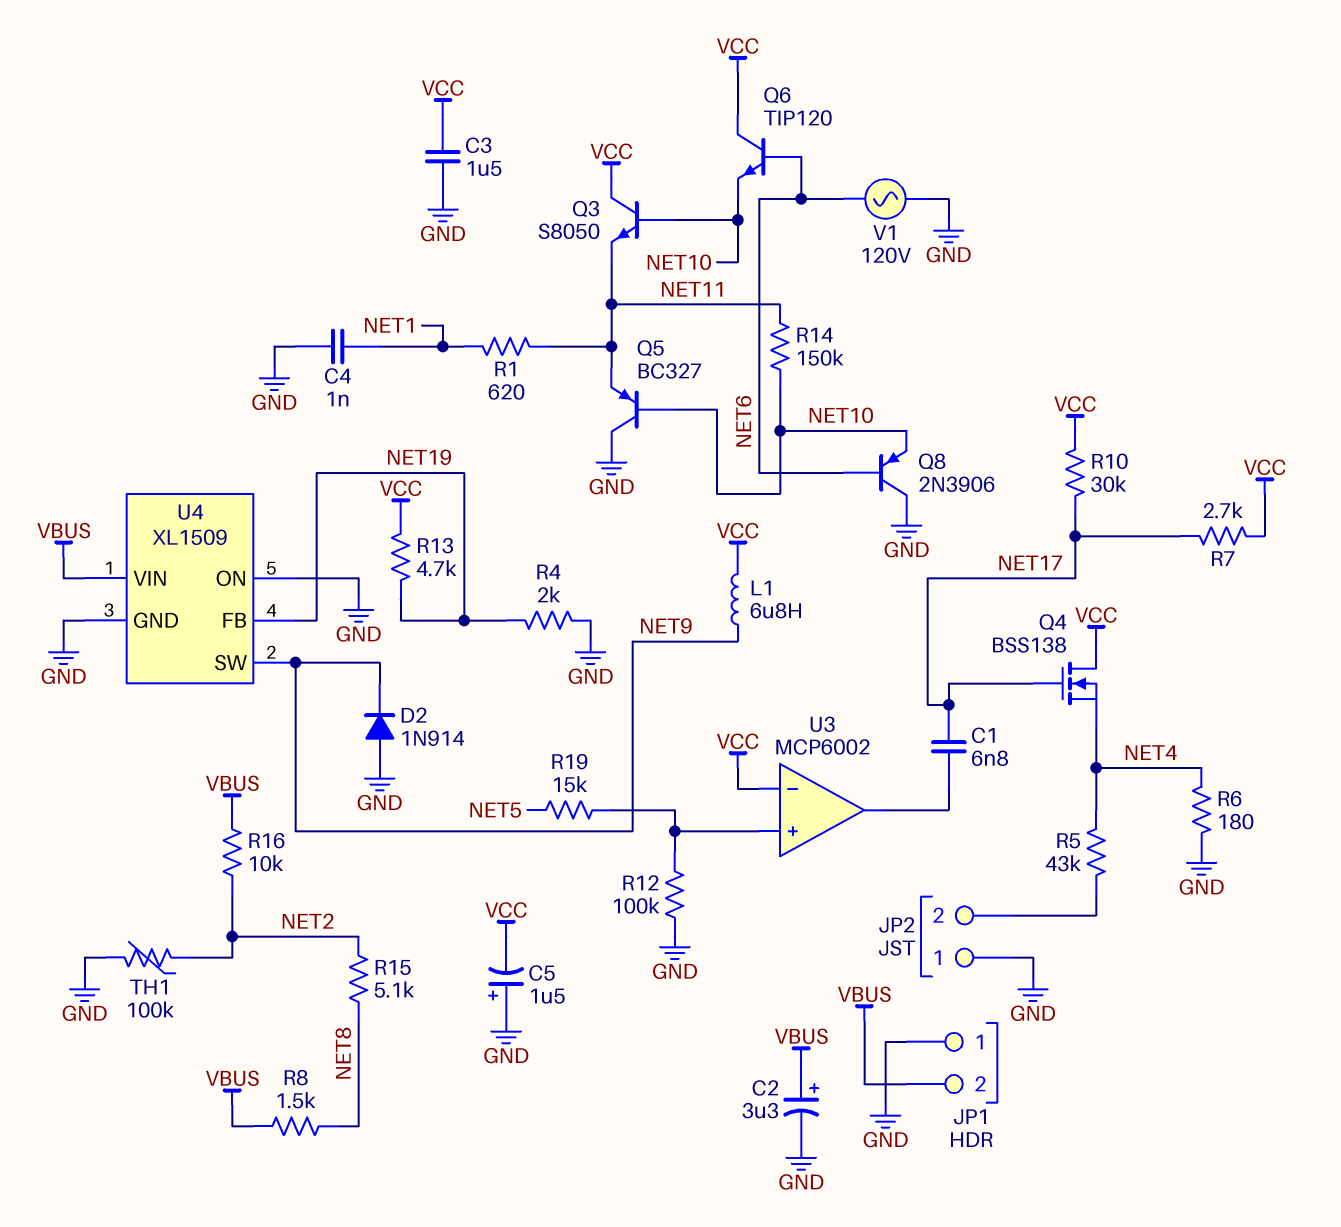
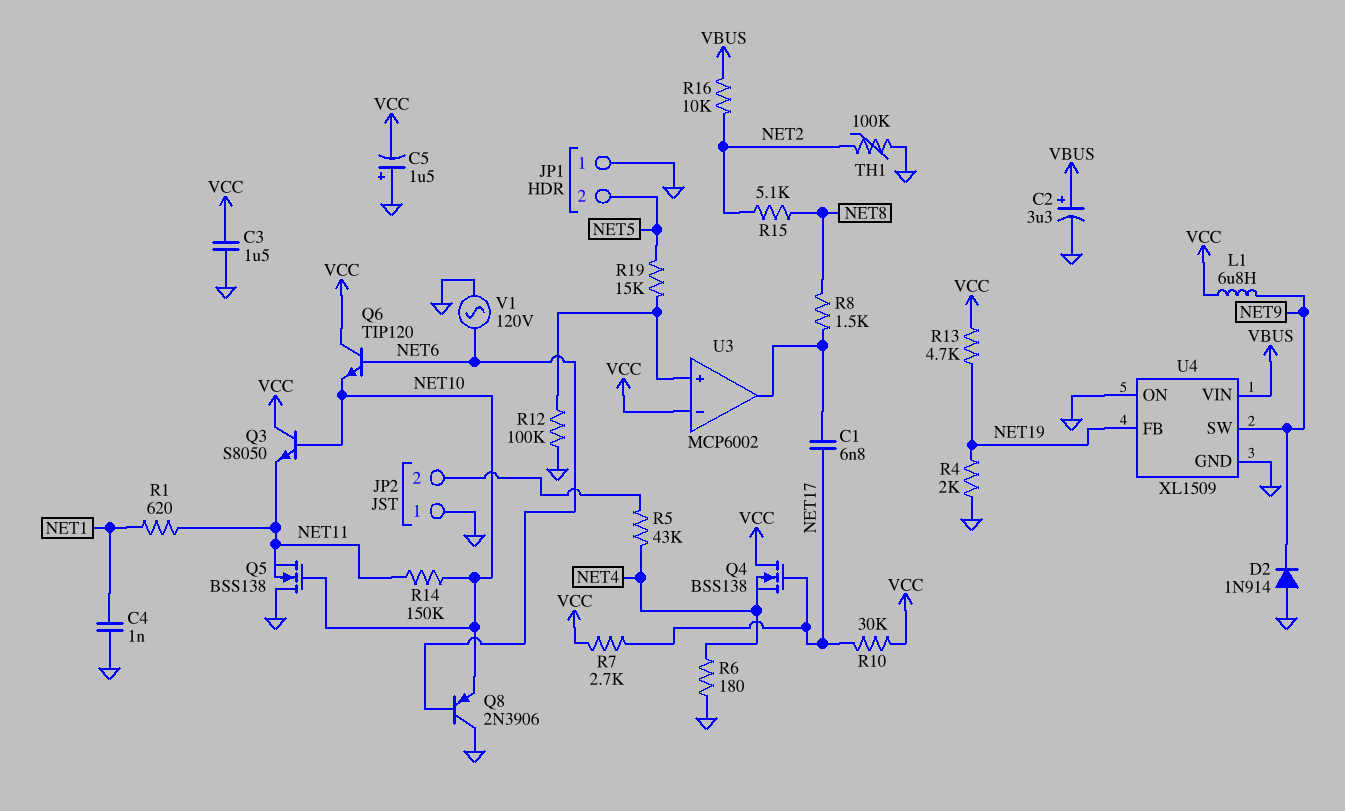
JP1 pin 2: VBUS -> NET5
Q5: PNP BC327 (B NET10, C GND, E NET11) -> NMOS BSS138 (G NET10, D GND, S NET11)
R8: 1.5k (NET8, VBUS) -> 1.5k (NET8, U3/out)

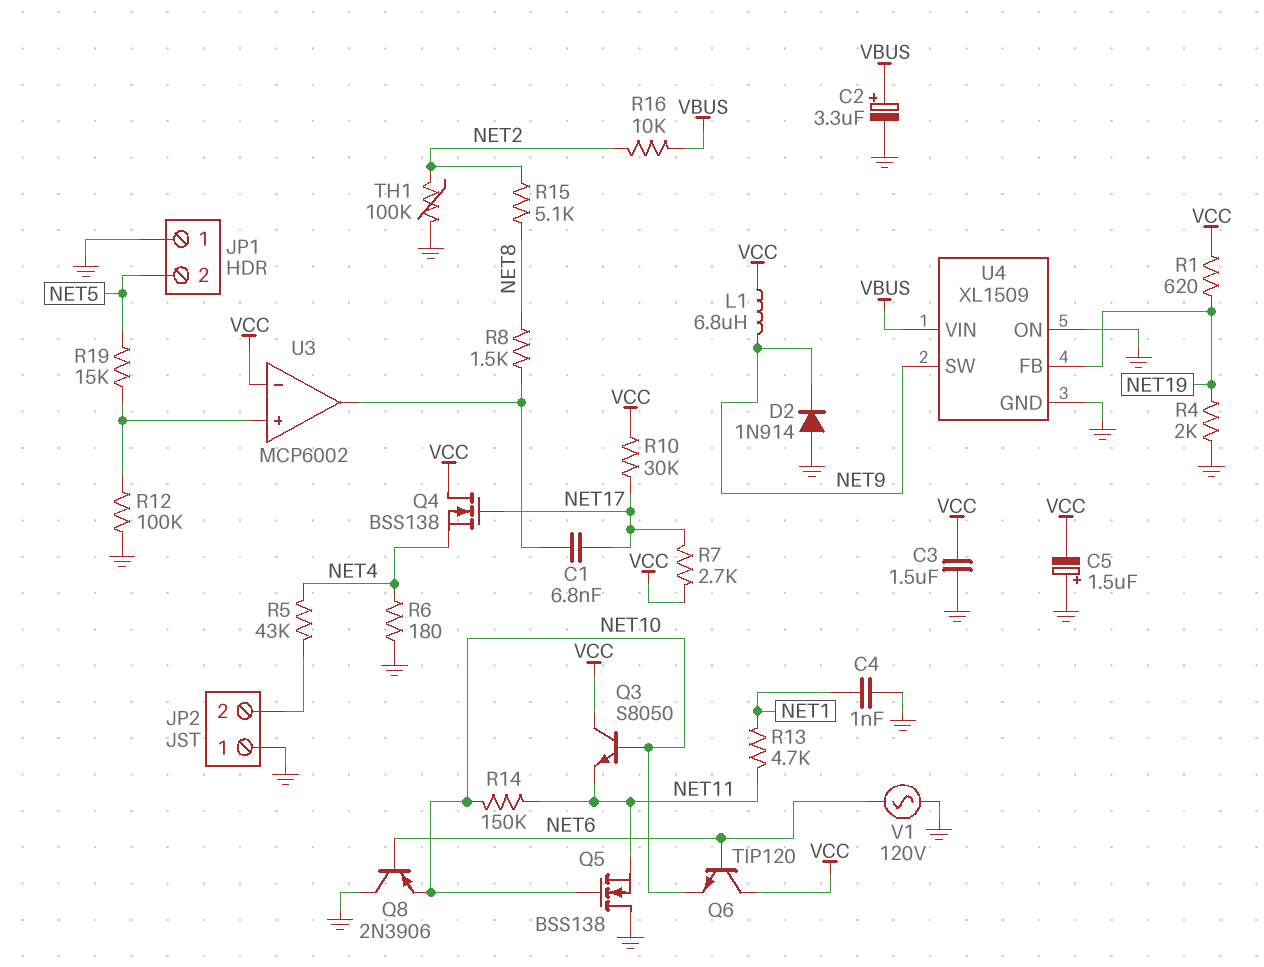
R1: 620 (NET1, NET11) -> 620 (NET19, VCC)
R13: 4.7k (NET19, VCC) -> 4.7k (NET1, NET11)

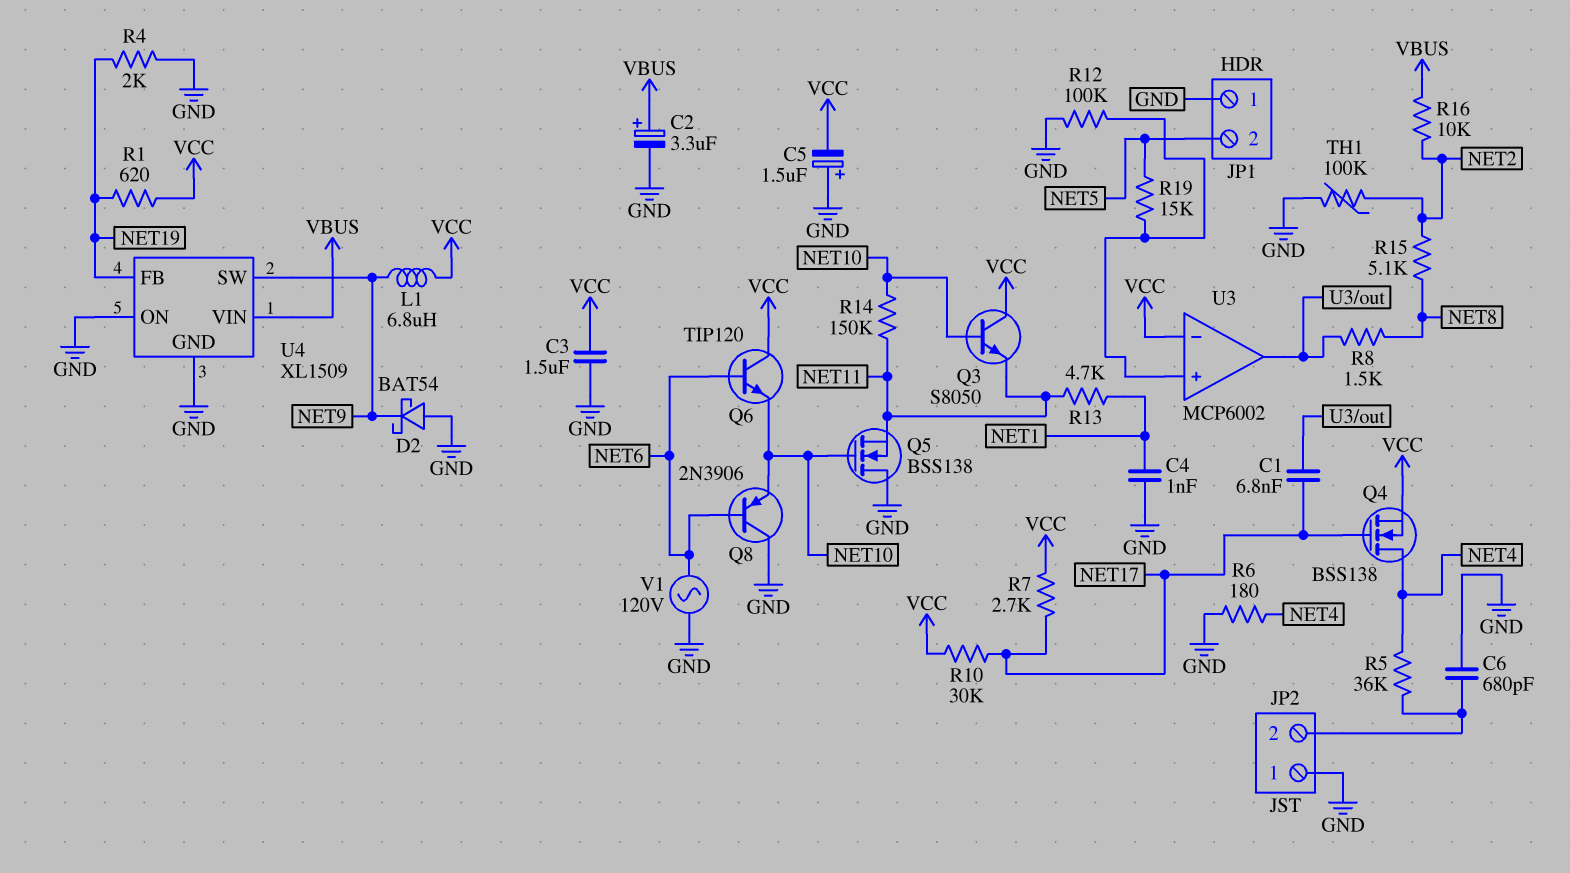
C6: none -> 680pF (GND, JP2/2)
D2: diode 1N914 (A GND, K NET9) -> schottky BAT54 (A GND, K NET9)
Q4: NMOS BSS138 (G NET17, D VCC, S NET4) -> NMOS BSS138 (G NET17, D NET4, S VCC)
R5: 43k (JP2/2, NET4) -> 36k (JP2/2, NET4)

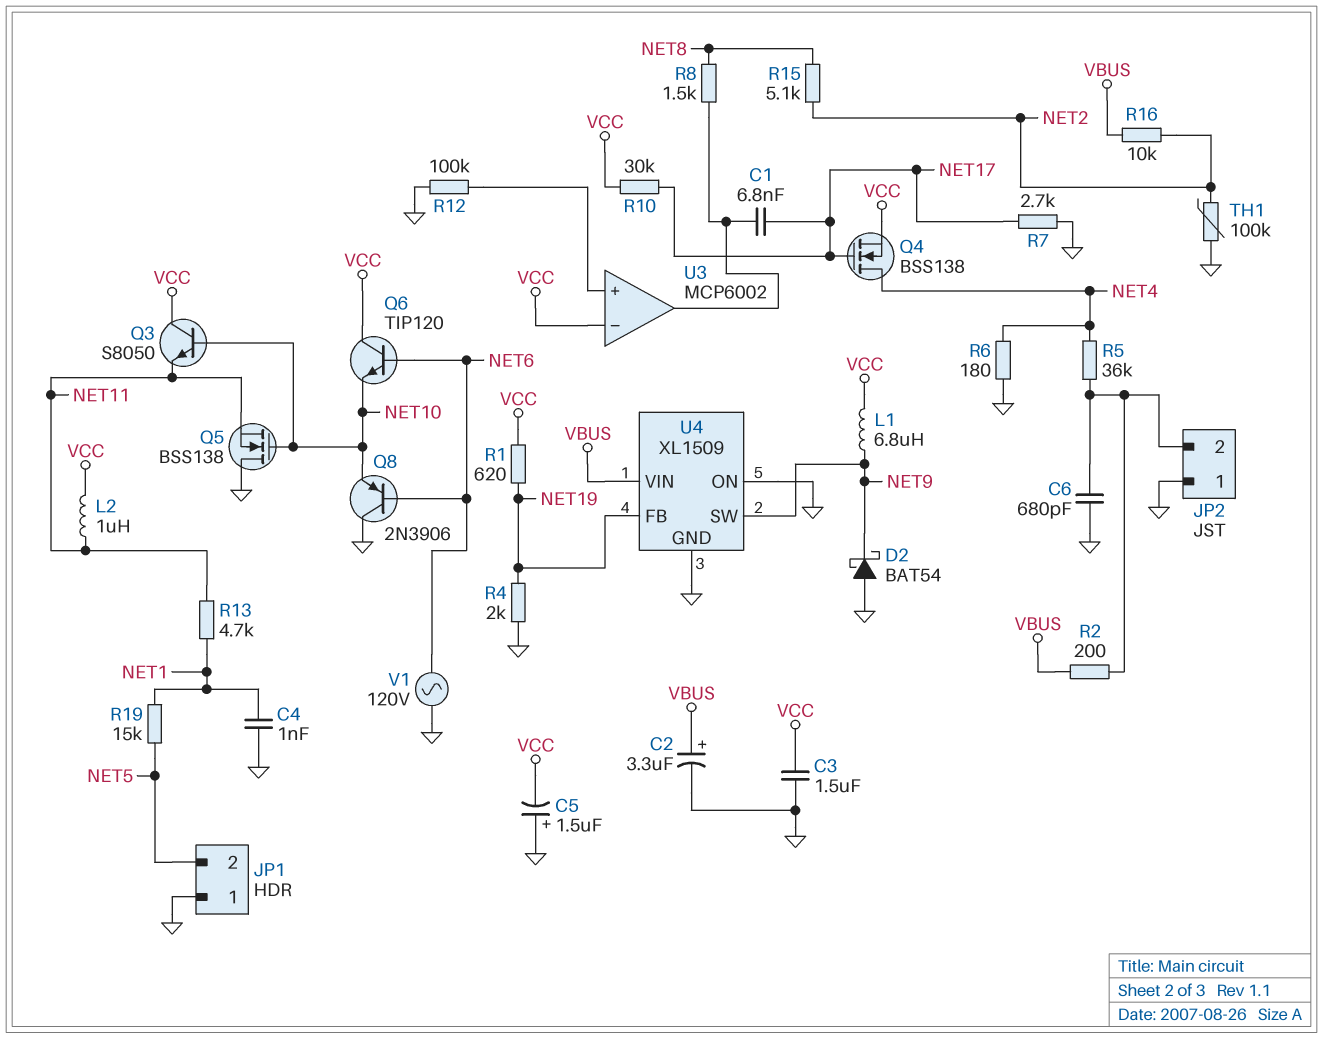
L2: none -> 1uH (NET11, VCC)
R2: none -> 200 (JP2/2, VBUS)
R7: 2.7k (NET17, VCC) -> 2.7k (GND, NET17)
R14: 150k (NET10, NET11) -> none
R19: 15k (NET5, U3/in+) -> 15k (NET1, NET5)

